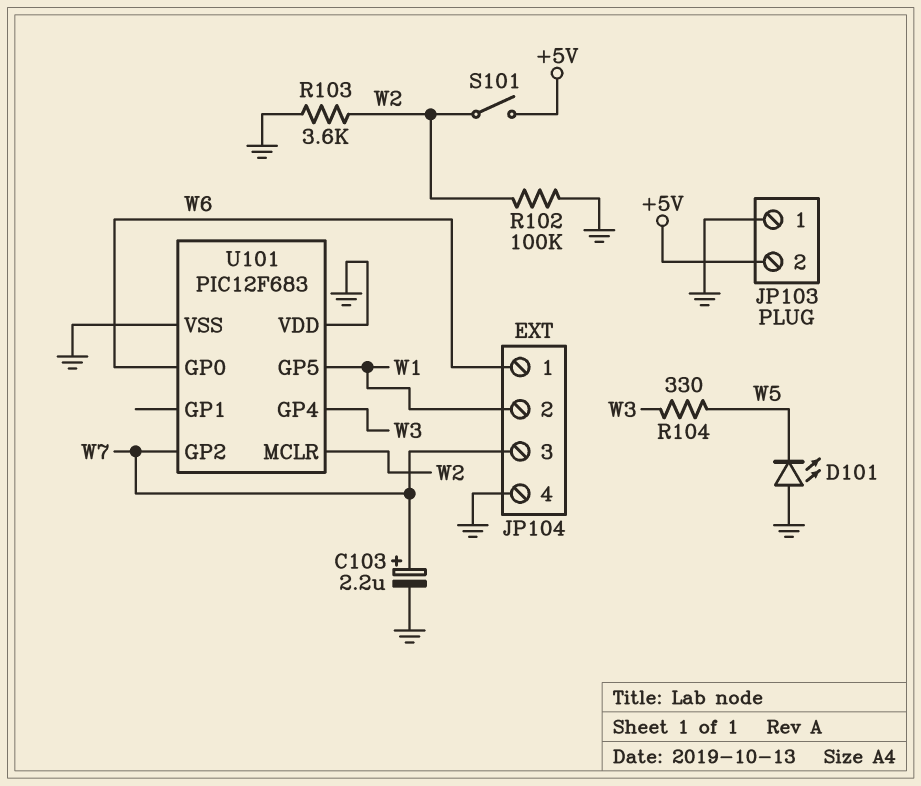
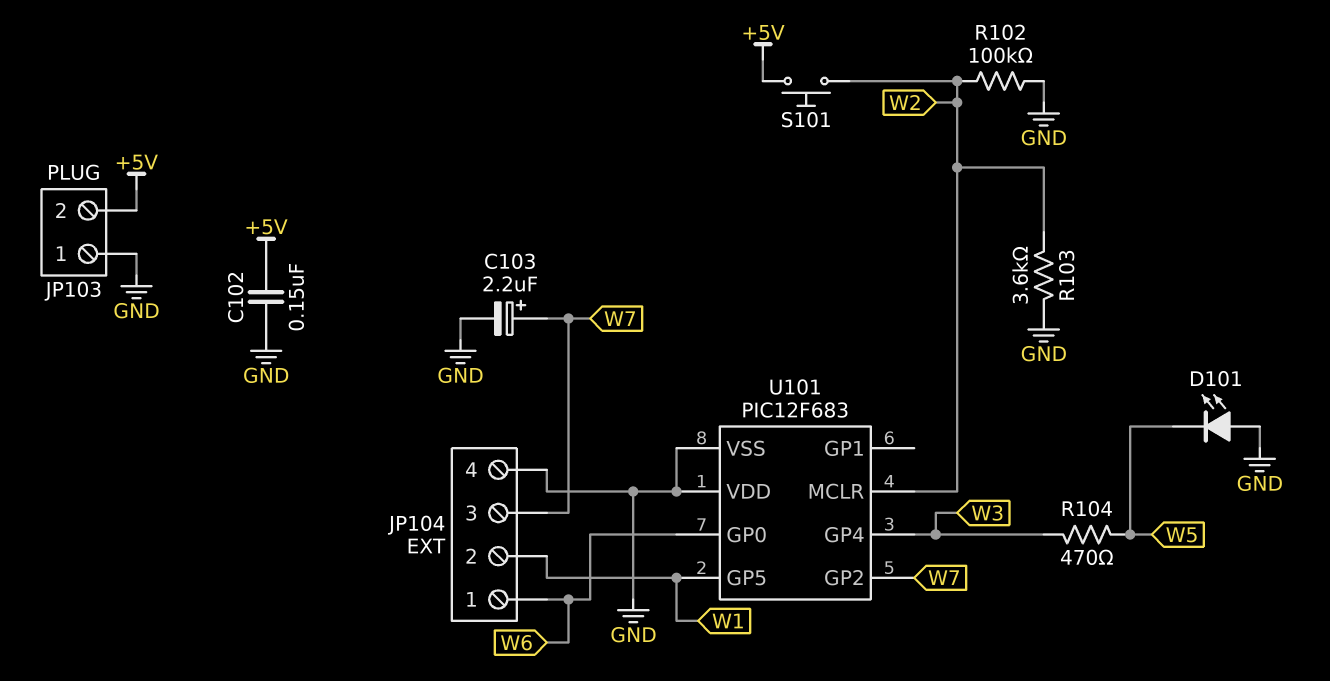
C102: none -> 150nF (+5V, GND)
R104: 330 (W3, W5) -> 470 (W3, W5)
S101: switch (+5V, W2) -> button (+5V, W2)

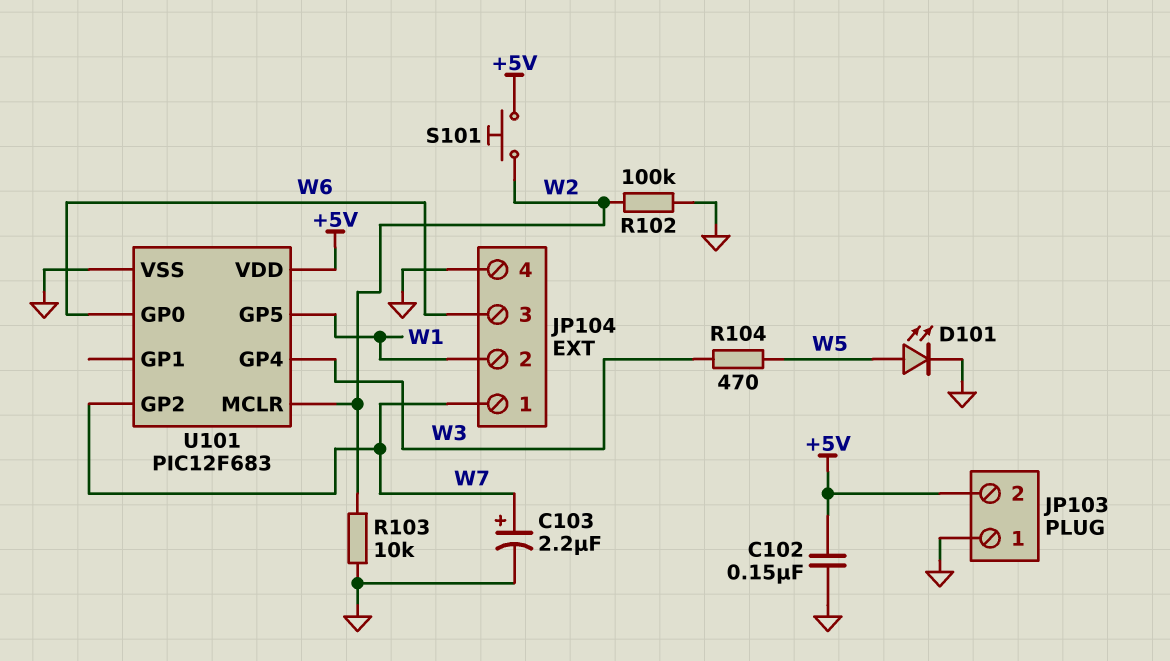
D101: LED (A GND, K W5) -> LED (A W5, K GND)
JP104 pin 1: W6 -> W7
JP104 pin 3: W7 -> W6
R103: 3.6k (GND, W2) -> 10k (GND, W2)
U101 pin VDD: GND -> +5V

